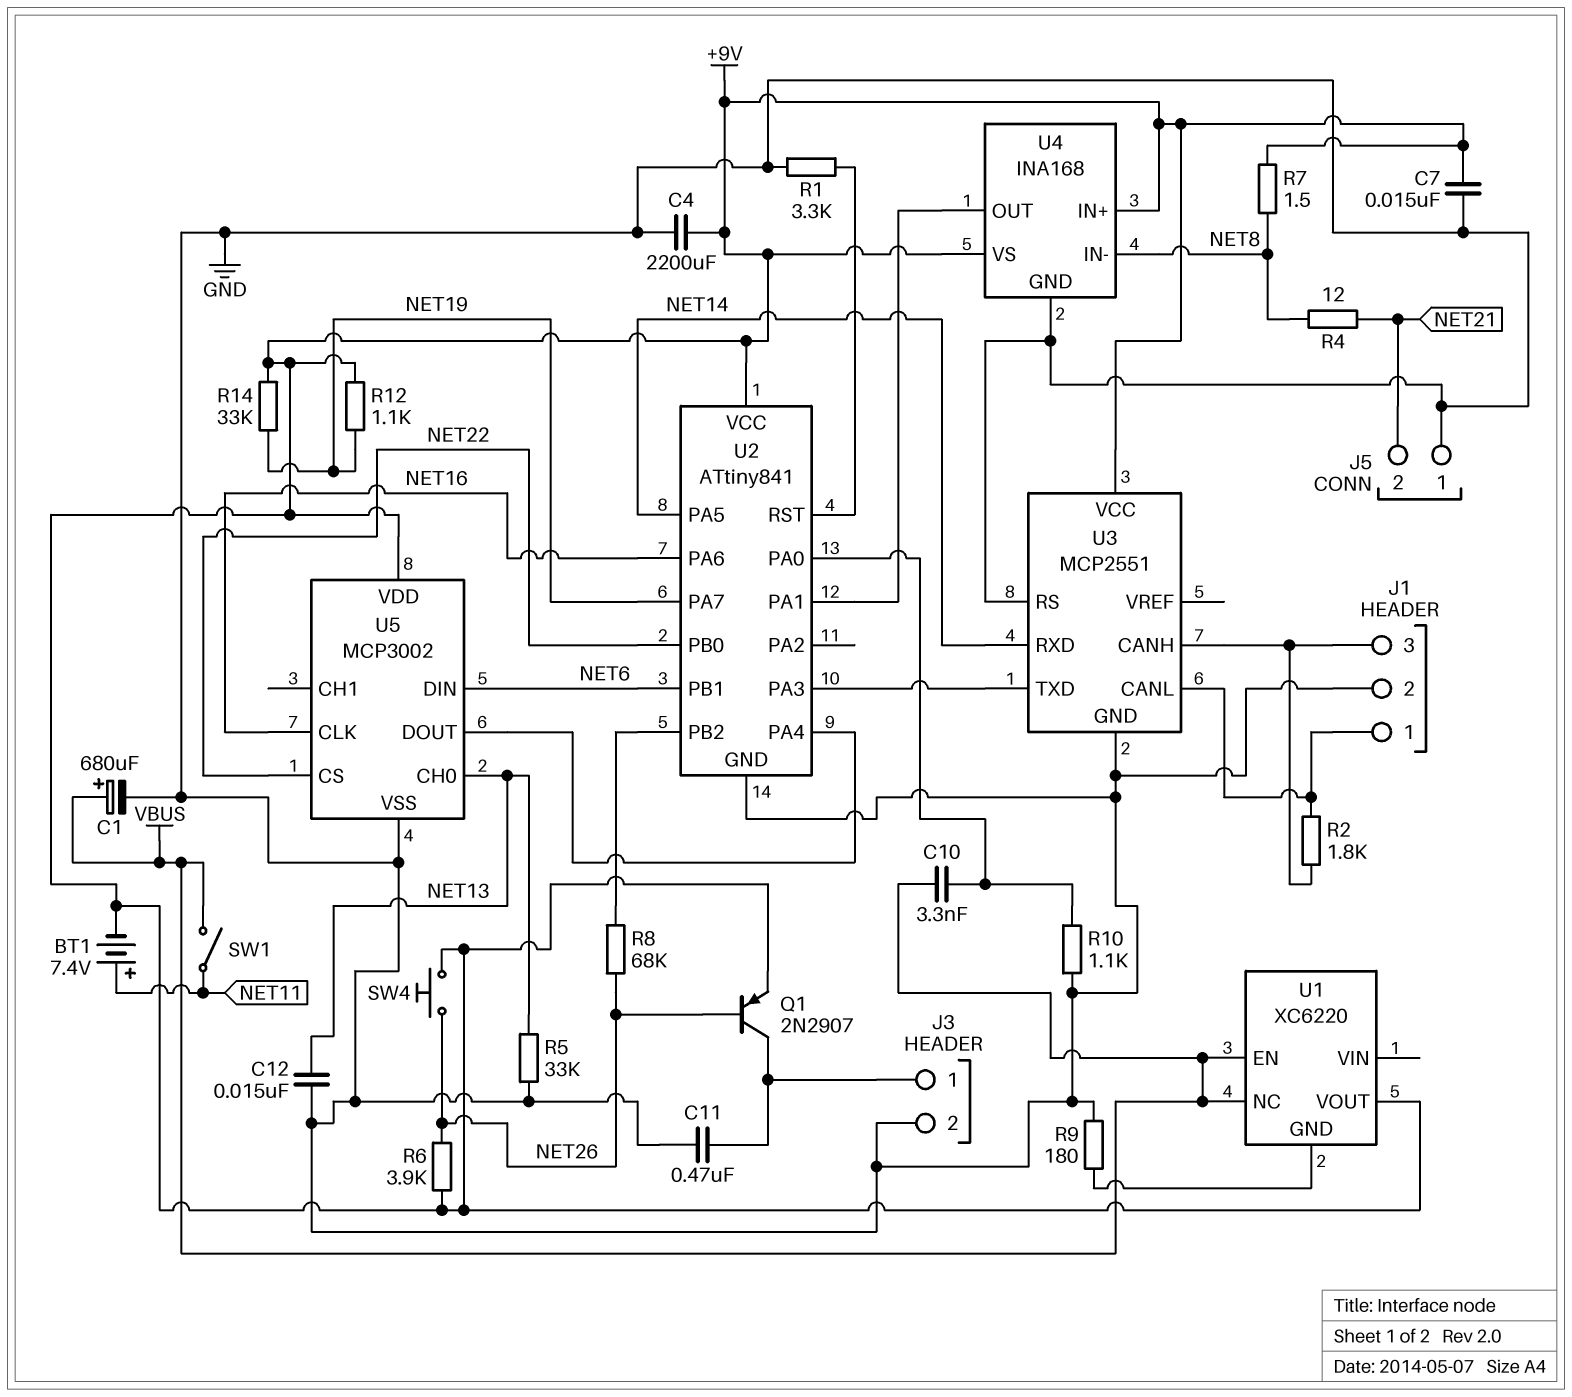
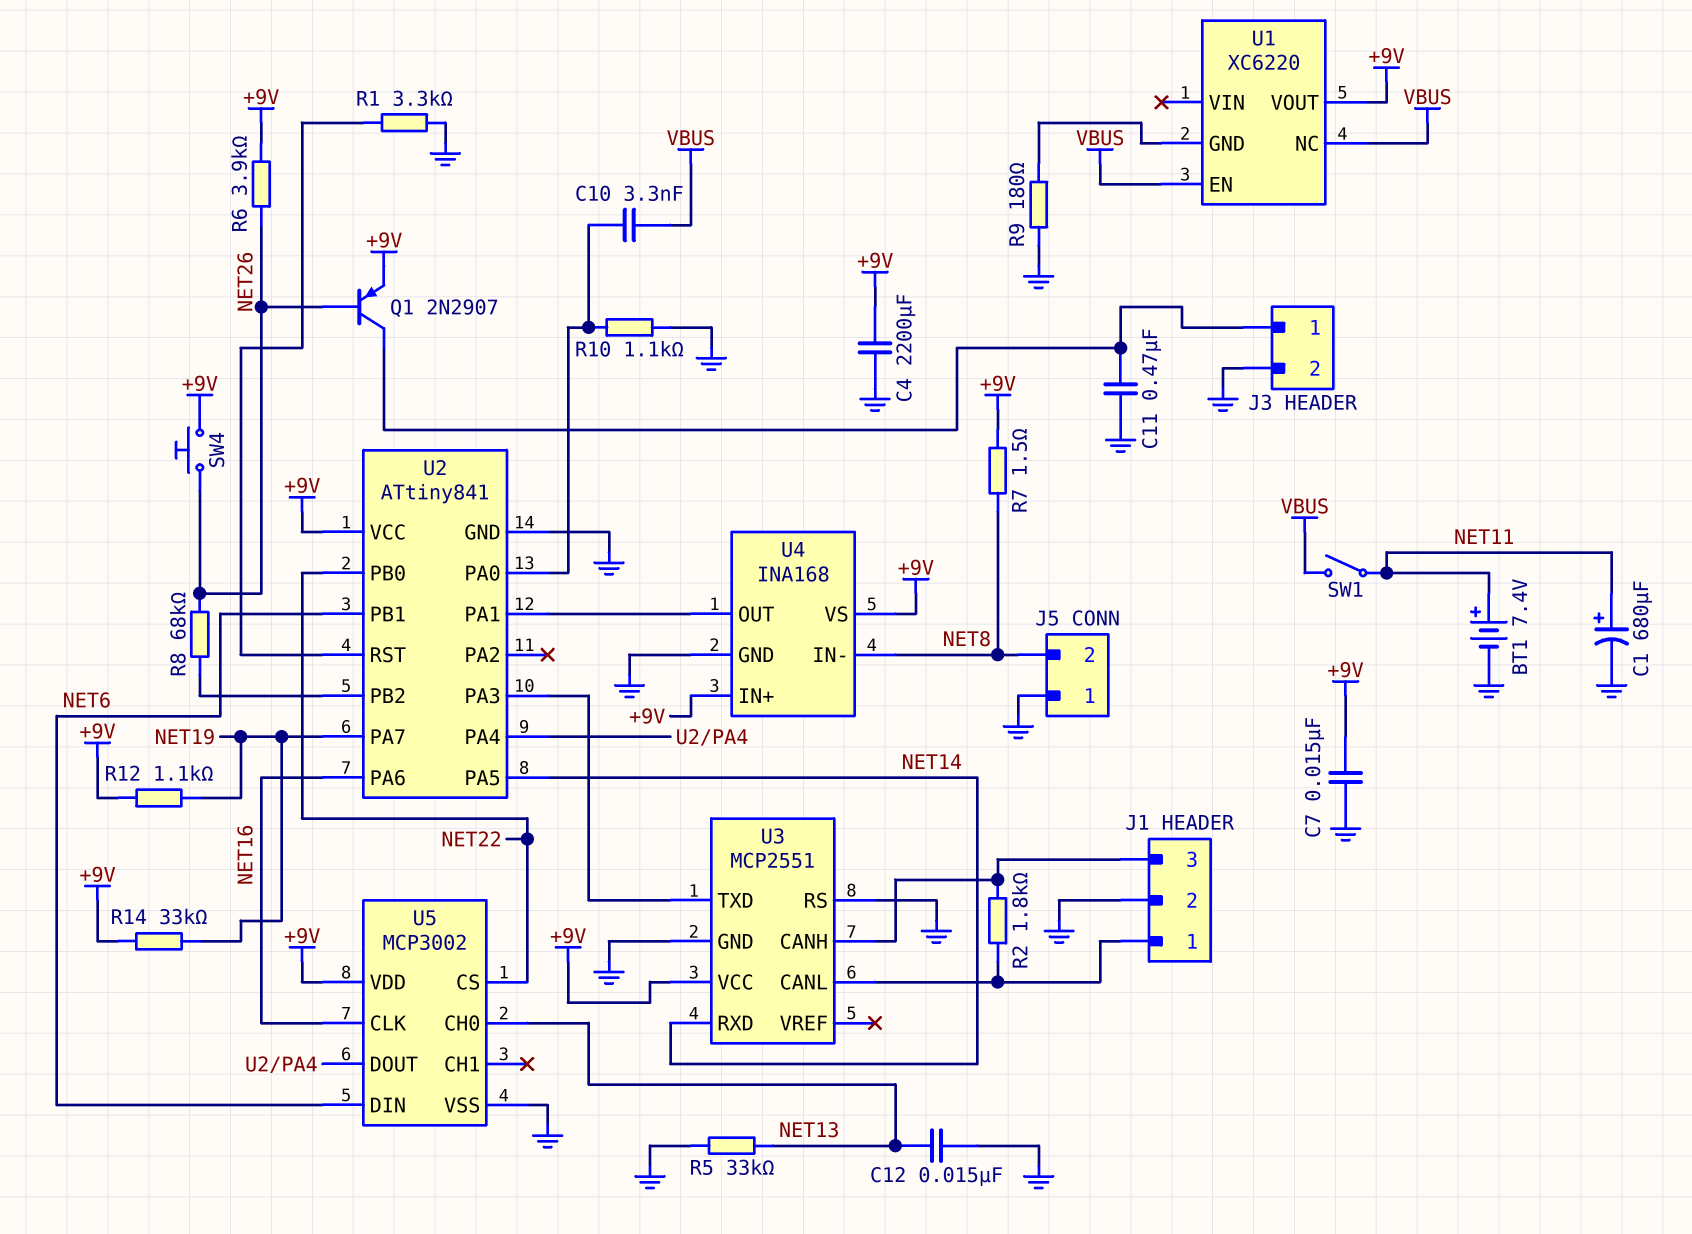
BT1: 7.4V (plus NET11, minus +9V) -> 7.4V (plus NET11, minus GND)
C1: 680uF (plus VBUS, minus GND) -> 680uF (plus NET11, minus GND)
J5 pin 2: NET21 -> NET8
R4: 12 (NET8, NET21) -> none

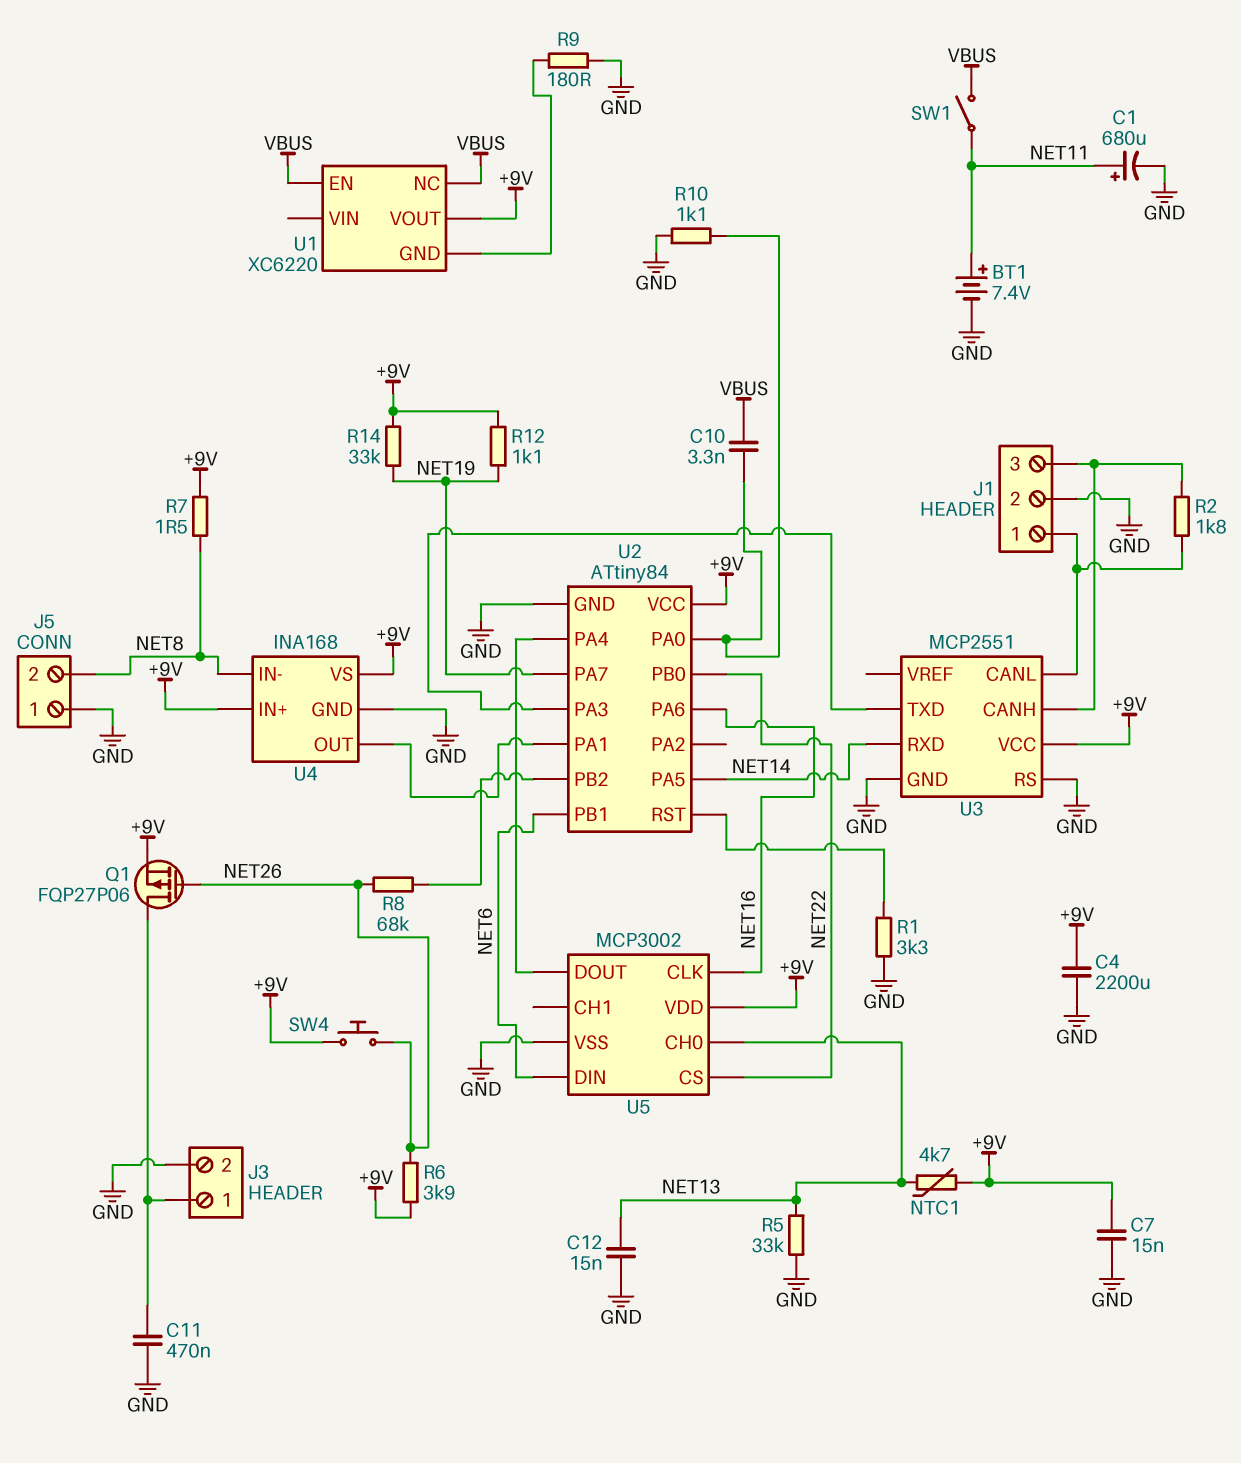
NTC1: none -> 4.7k (+9V, NET13)
Q1: PNP 2N2907 (B NET26, C J3/1, E +9V) -> PMOS FQP27P06 (G NET26, D J3/1, S +9V)
U2: ATtiny841 -> ATtiny84

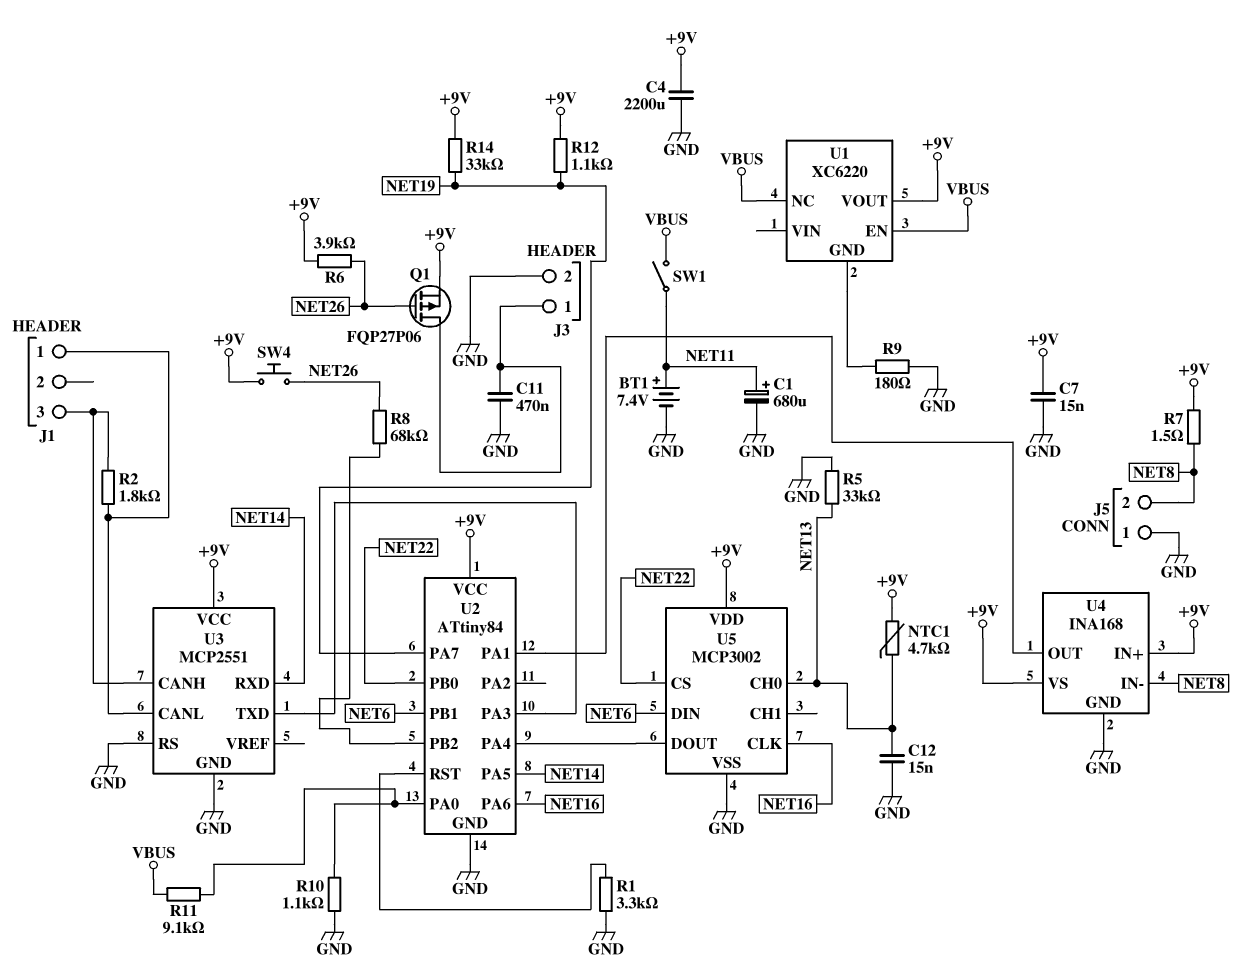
C10: 3.3nF (U2/PA0, VBUS) -> none
J1 pin 2: GND -> none
R11: none -> 9.1k (U2/PA0, VBUS)

